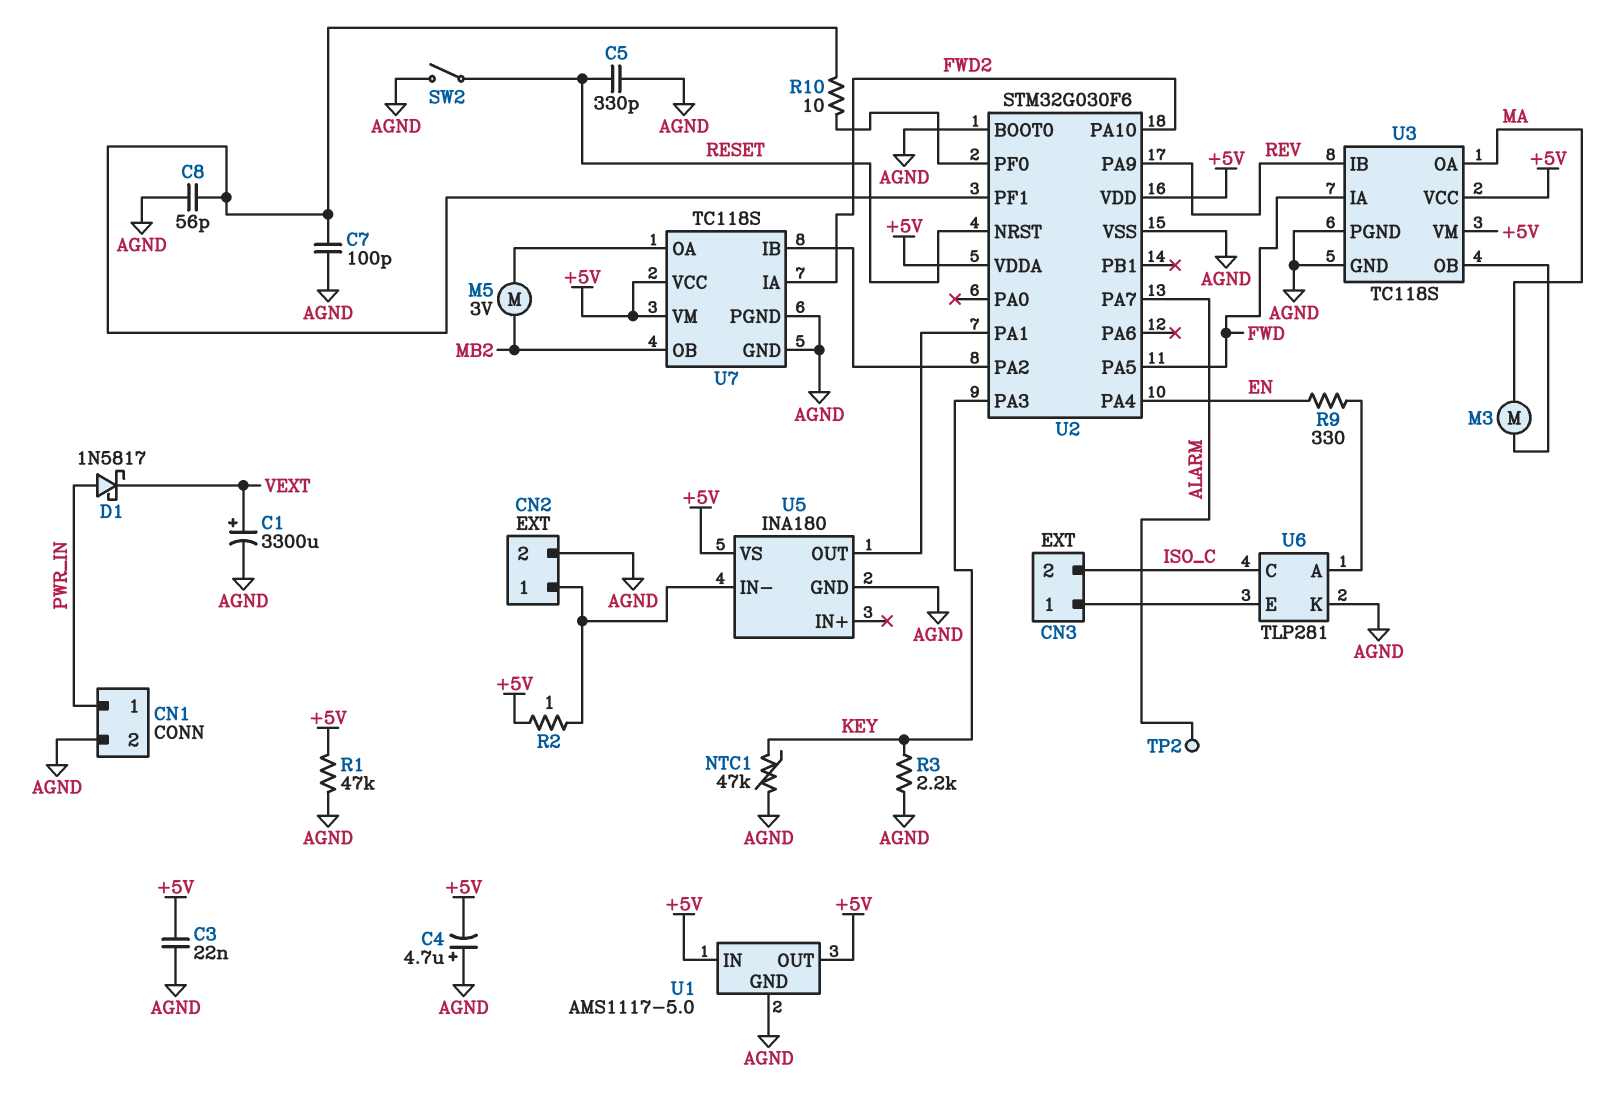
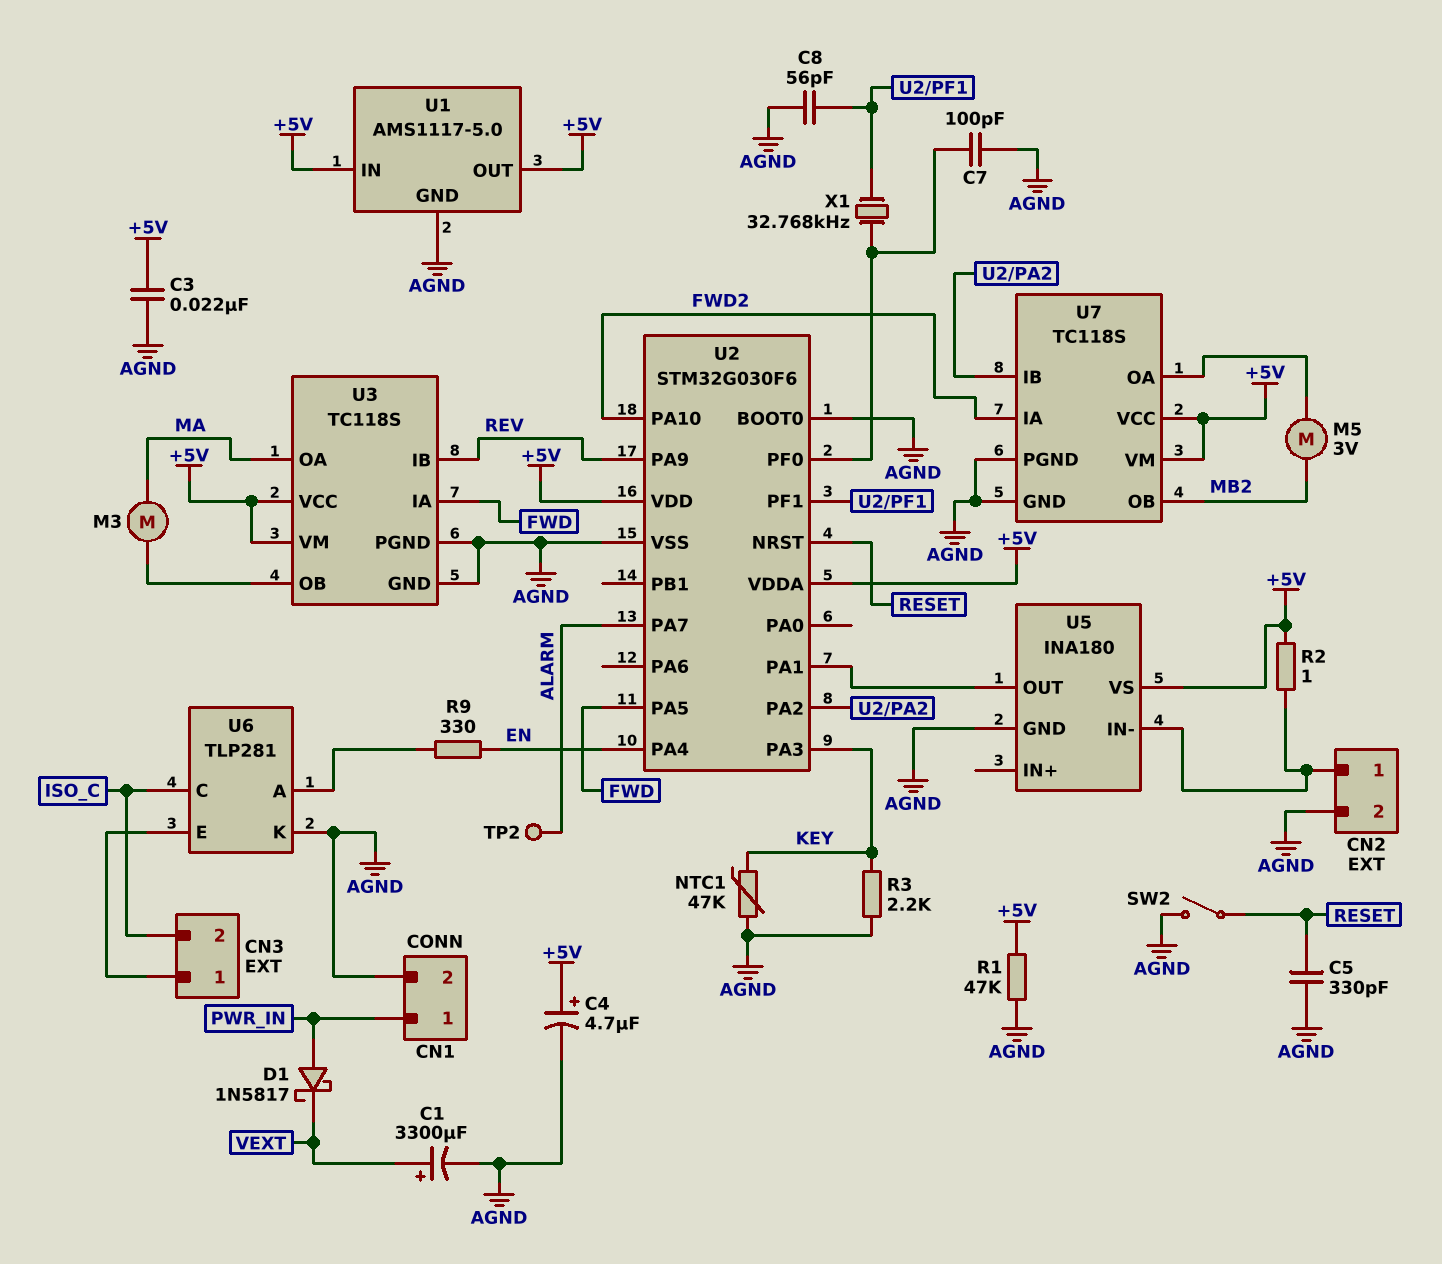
C4: 4.7uF (plus AGND, minus +5V) -> 4.7uF (plus +5V, minus AGND)
C7: 100pF (AGND, U2/PF1) -> 100pF (AGND, U2/PF0)
R10: 10 (U2/PF0, U2/PF1) -> none
X1: none -> 32.768kHz (U2/PF0, U2/PF1)

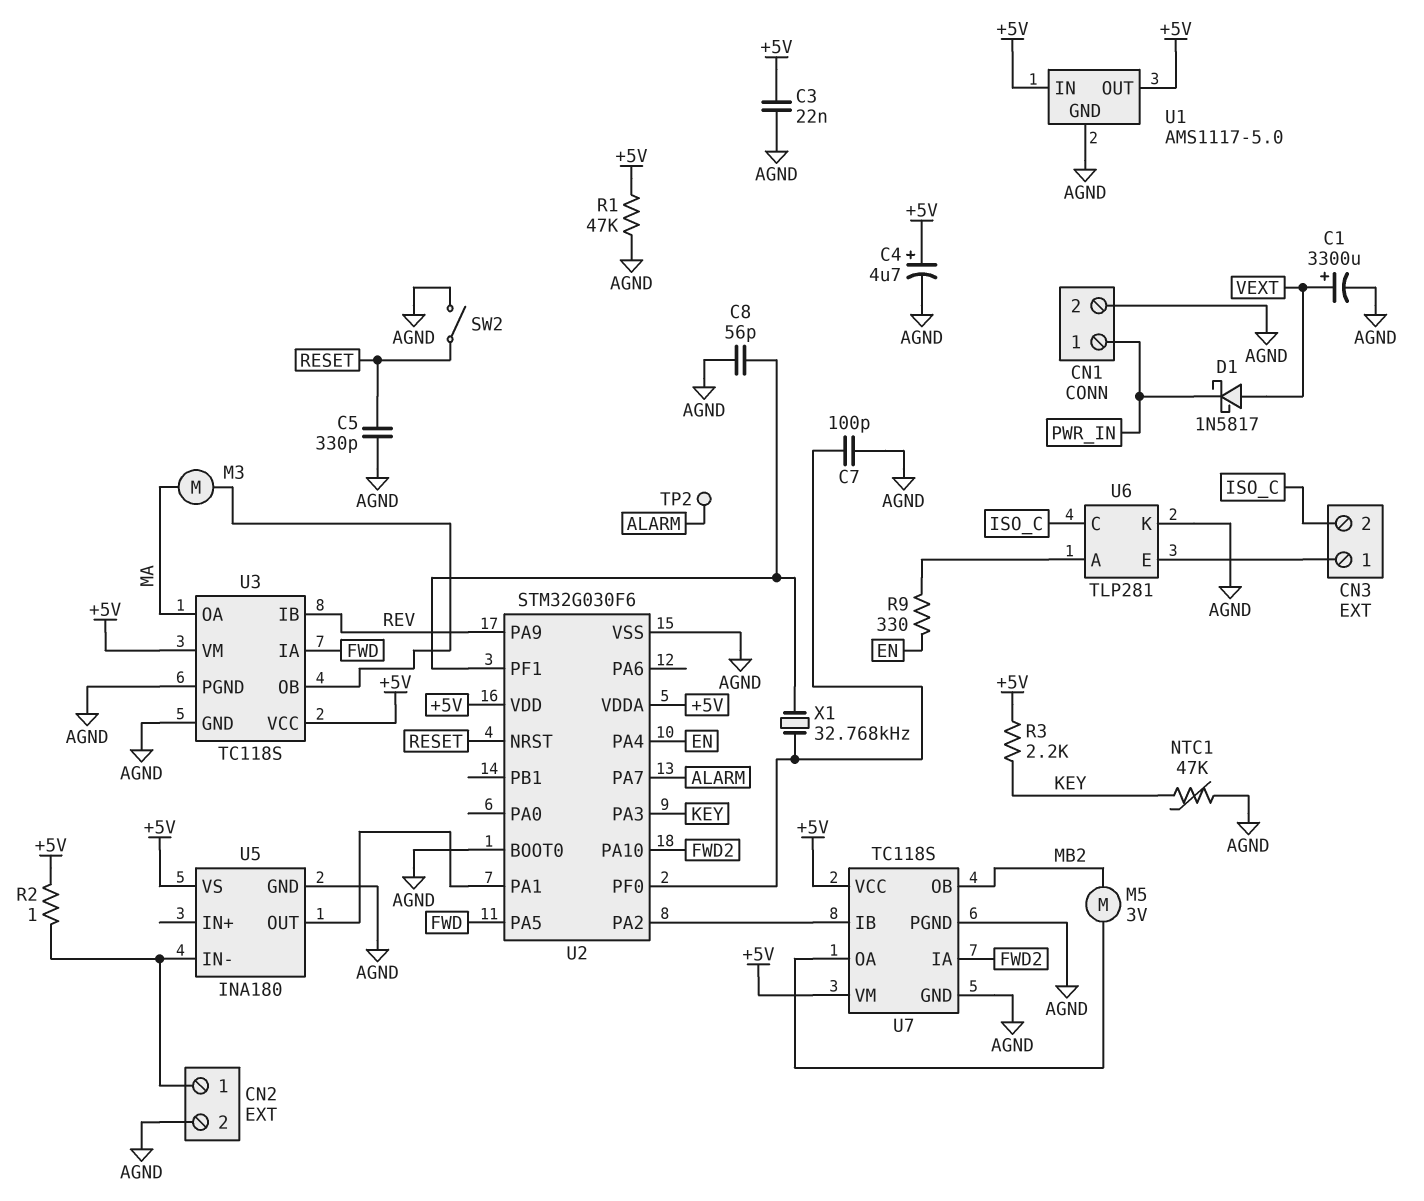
D1: schottky 1N5817 (A PWR_IN, K VEXT) -> schottky 1N5817 (A VEXT, K PWR_IN)
R3: 2.2k (AGND, KEY) -> 2.2k (+5V, KEY)

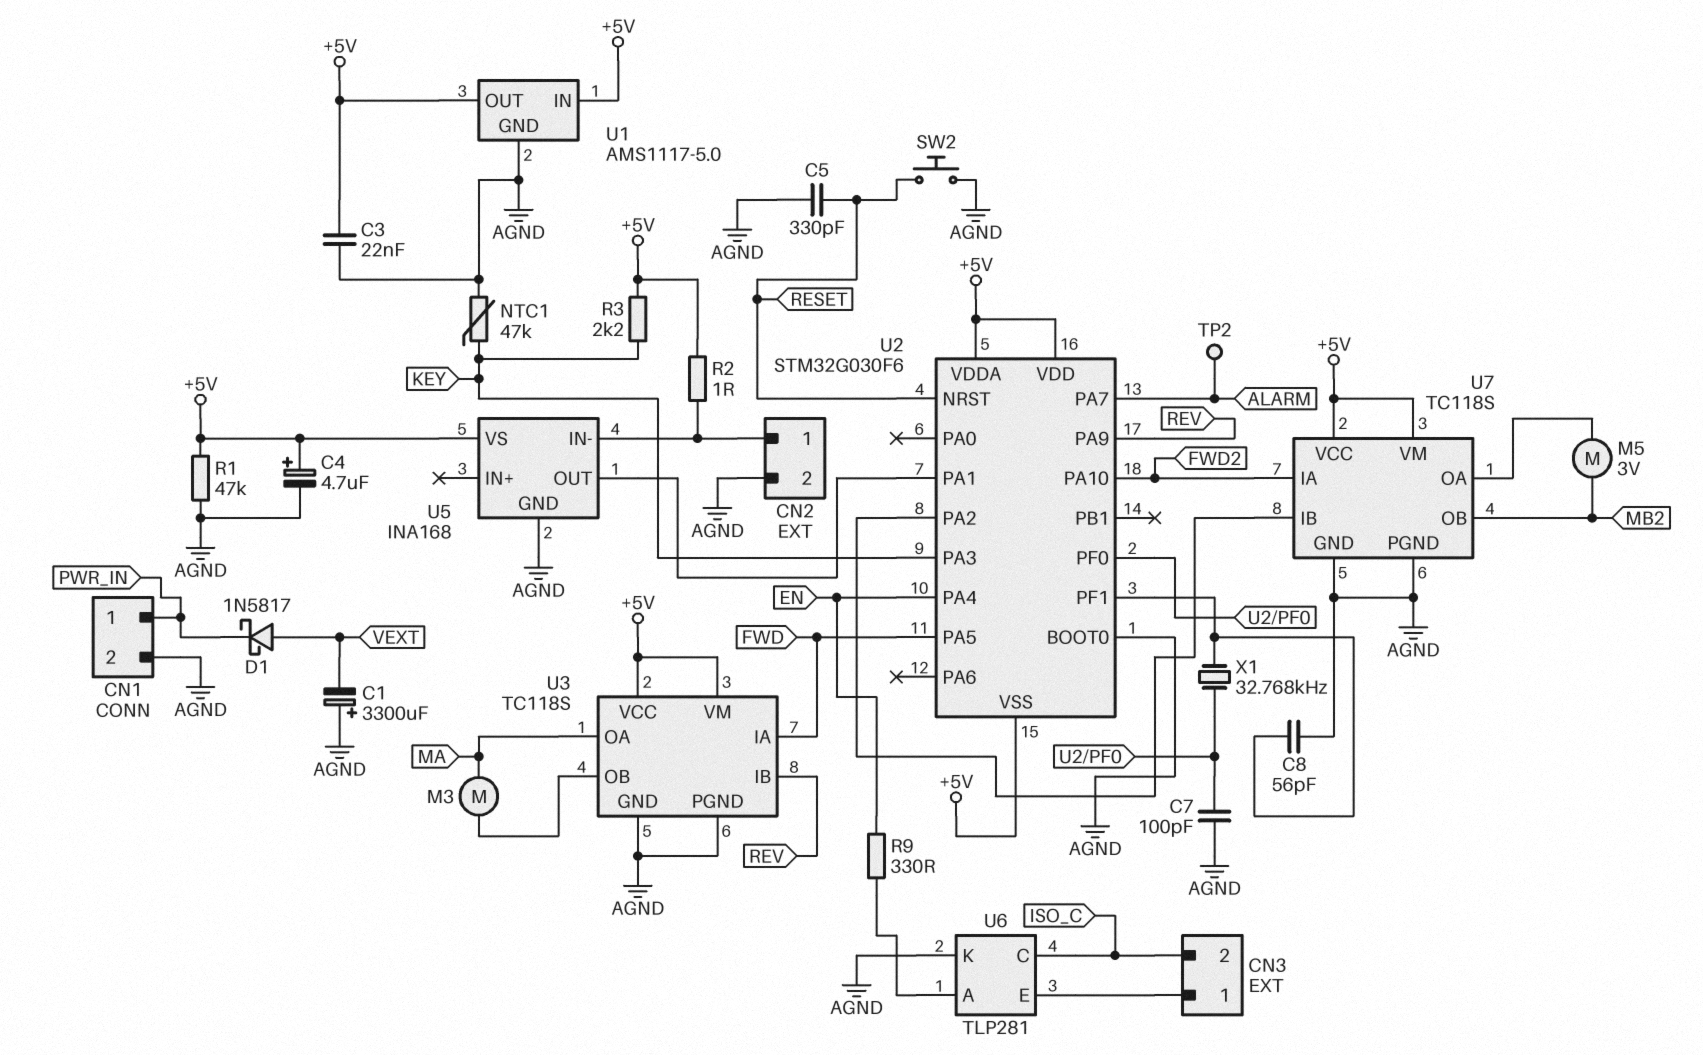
C1: 3300uF (plus VEXT, minus AGND) -> 3300uF (plus AGND, minus VEXT)
SW2: switch (AGND, RESET) -> button (AGND, RESET)
U2 pin VSS: AGND -> +5V
U5: INA180 -> INA168

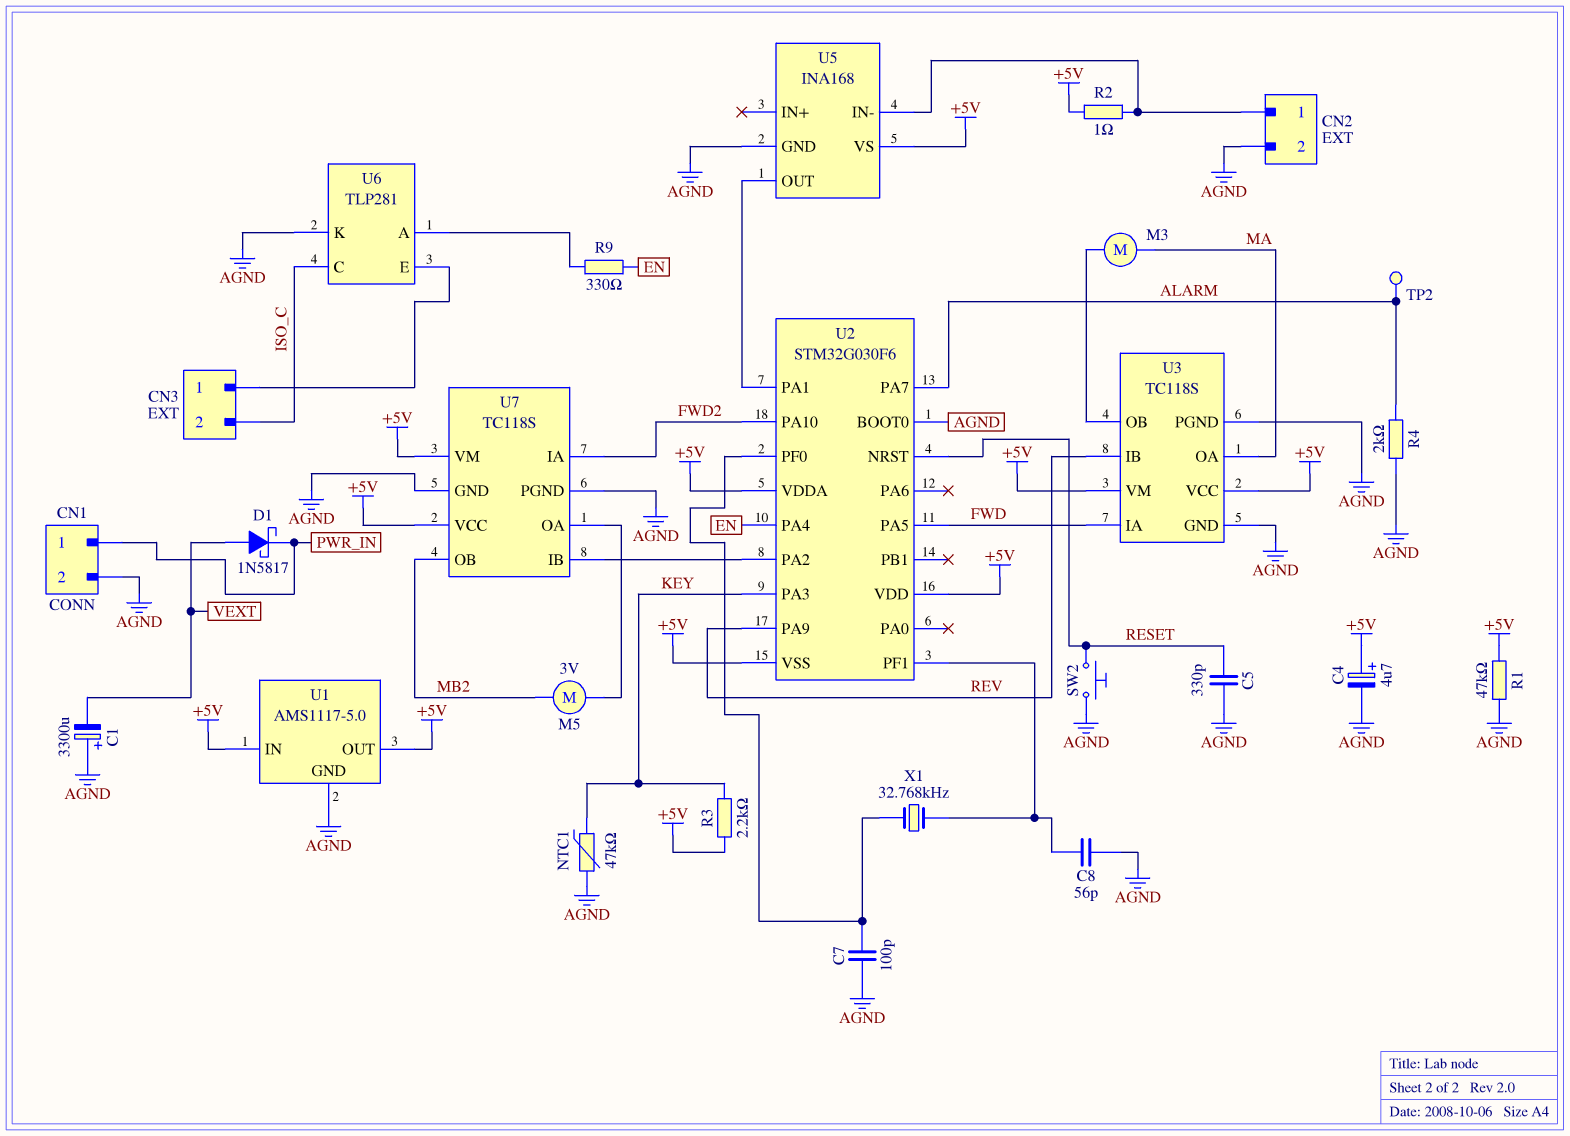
C3: 22nF (+5V, AGND) -> none
R4: none -> 2k (AGND, ALARM)

